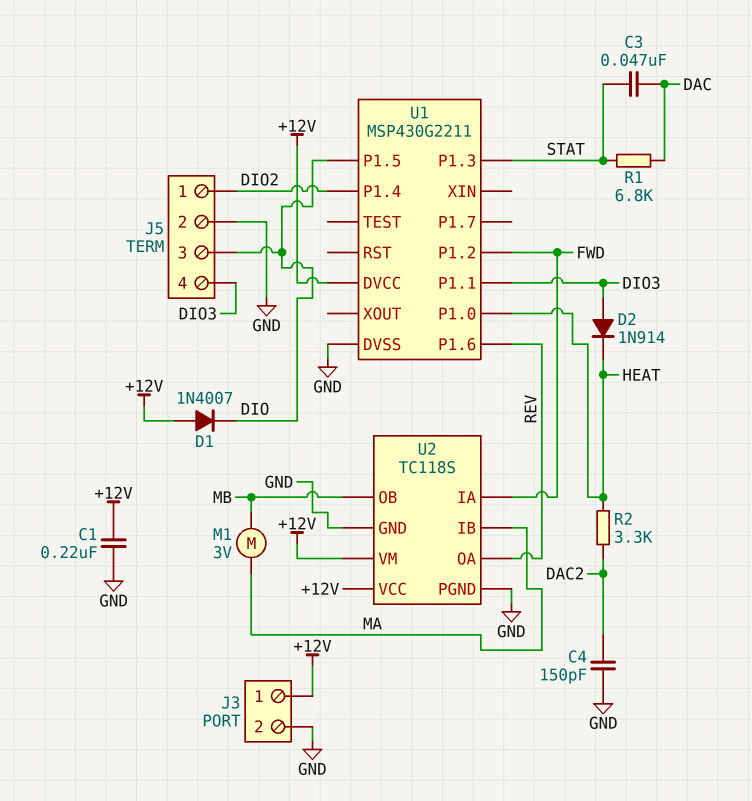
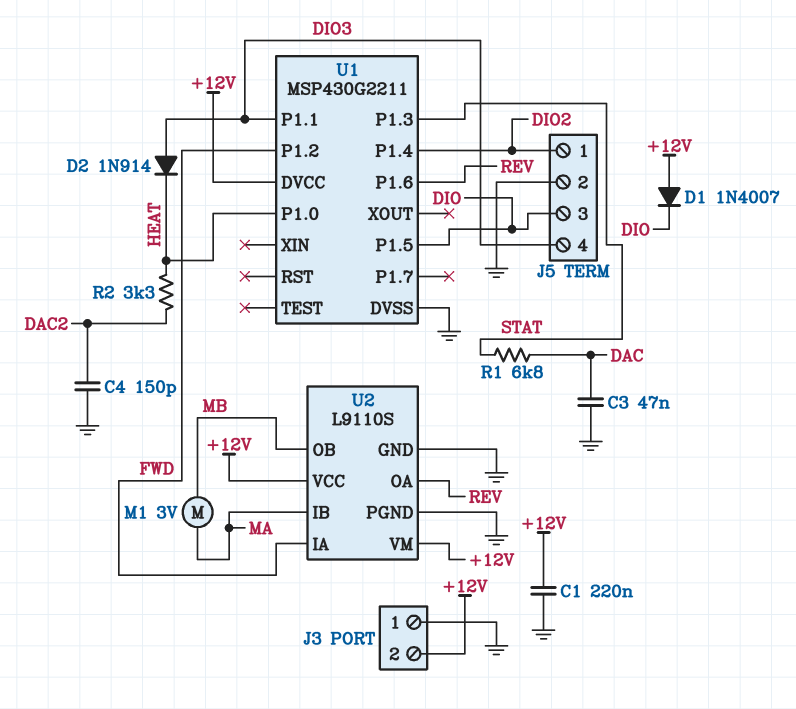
C3: 47nF (DAC, STAT) -> 47nF (DAC, GND)
J3 pin 1: +12V -> GND
J3 pin 2: GND -> +12V
U2: TC118S -> L9110S

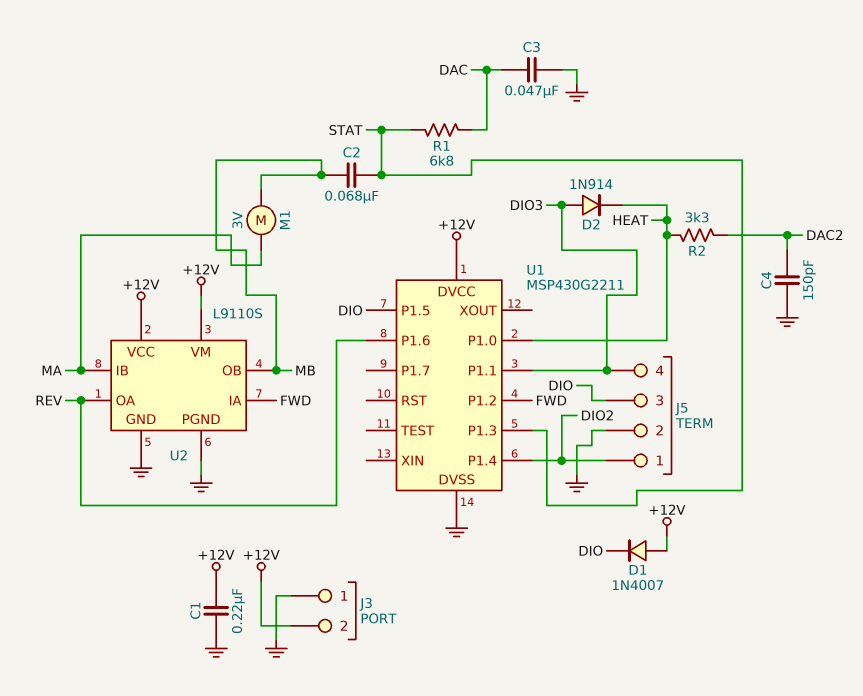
C2: none -> 68nF (MB, STAT)

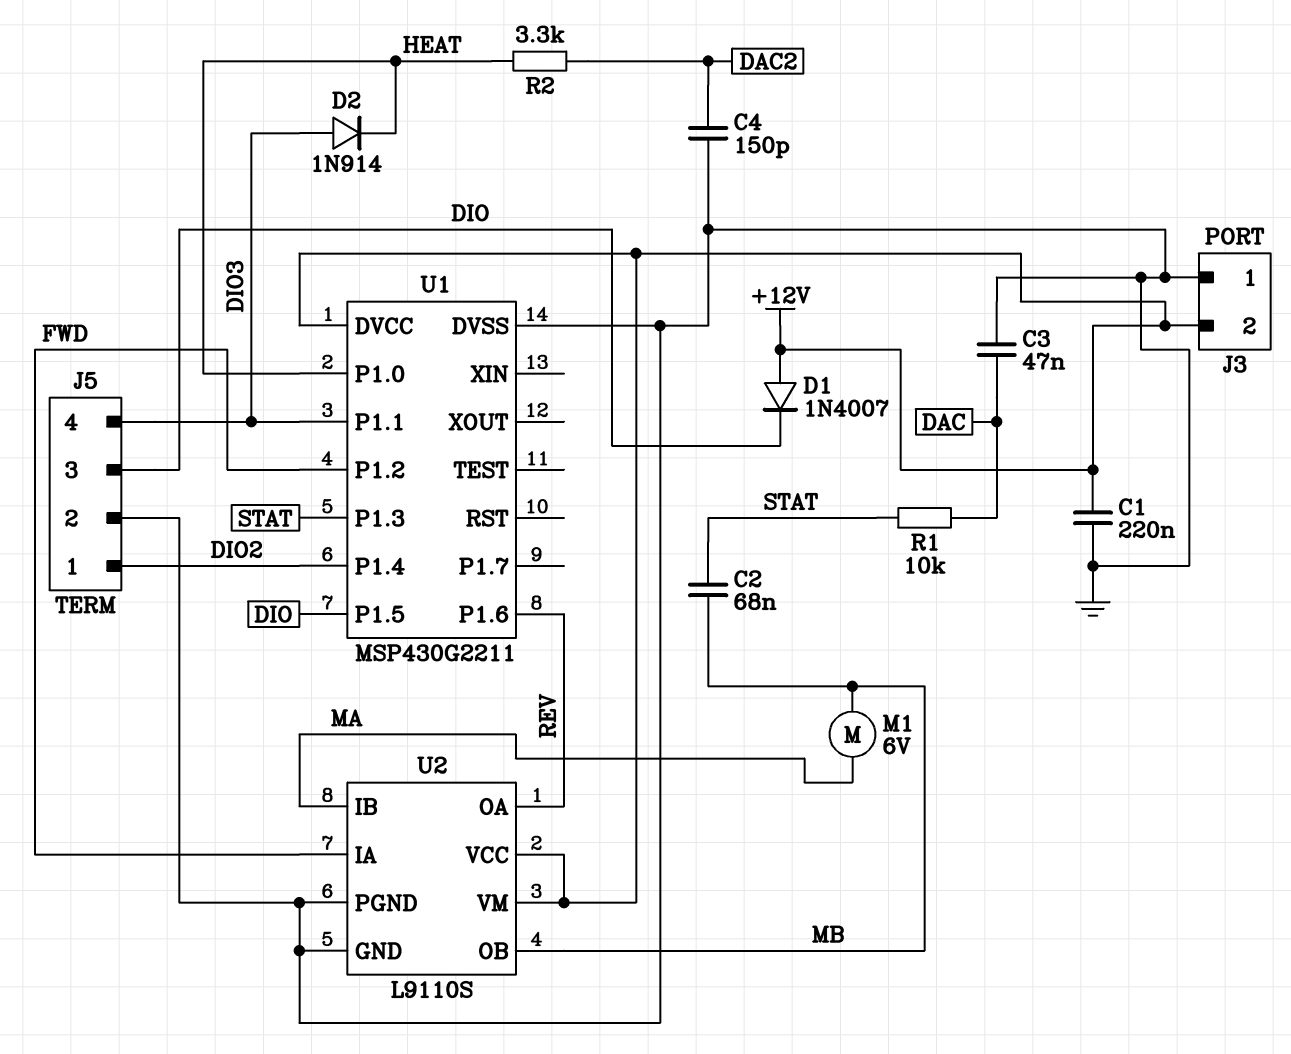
M1: motor 3V (MA, MB) -> motor 6V (MA, MB)
R1: 6.8k (DAC, STAT) -> 10k (DAC, STAT)

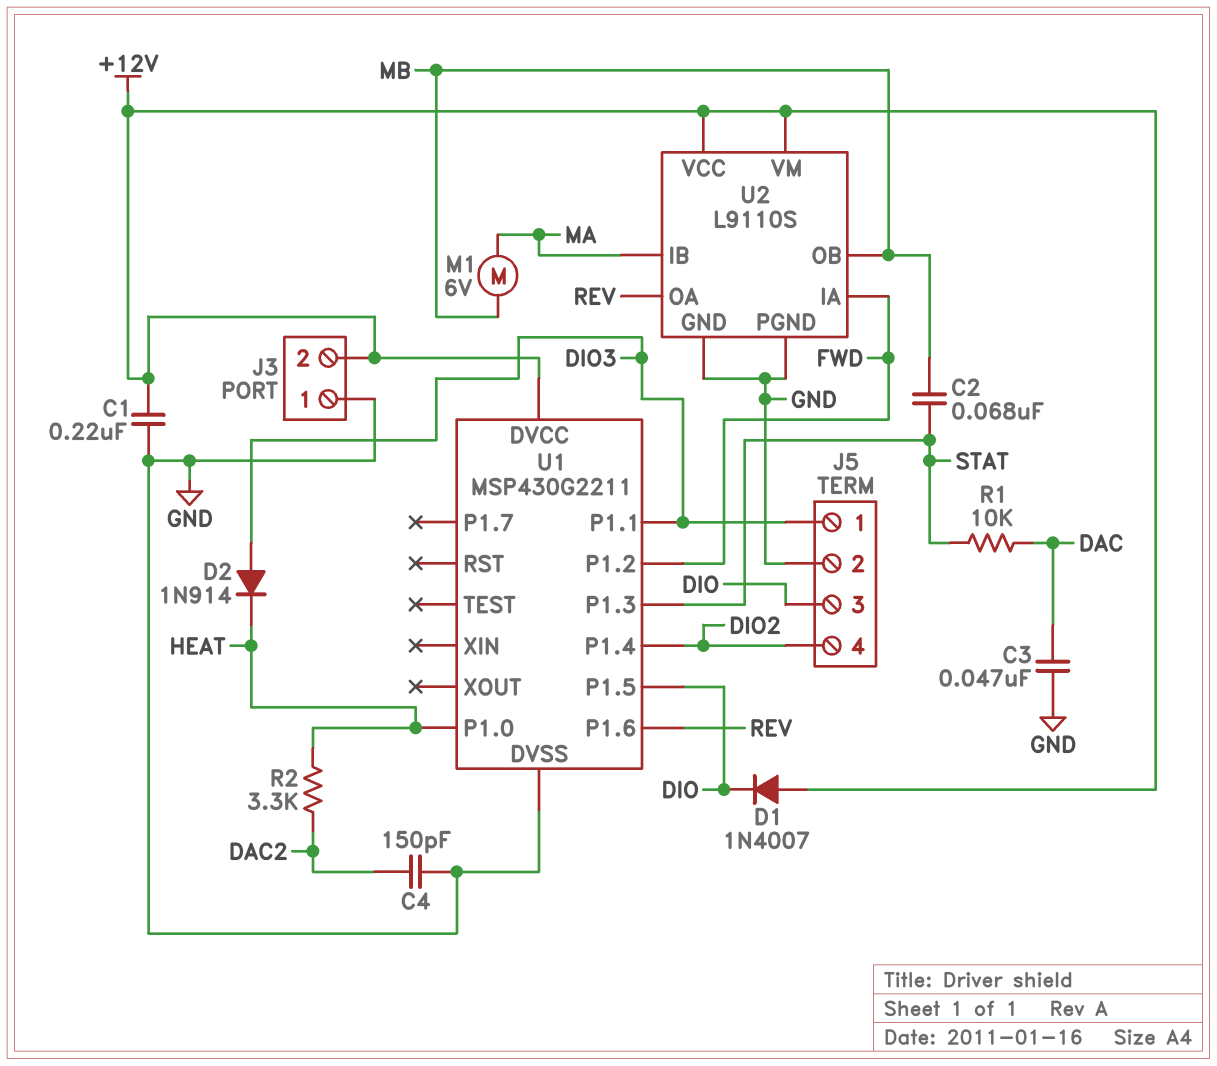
J5 pin 1: DIO2 -> DIO3
J5 pin 4: DIO3 -> DIO2

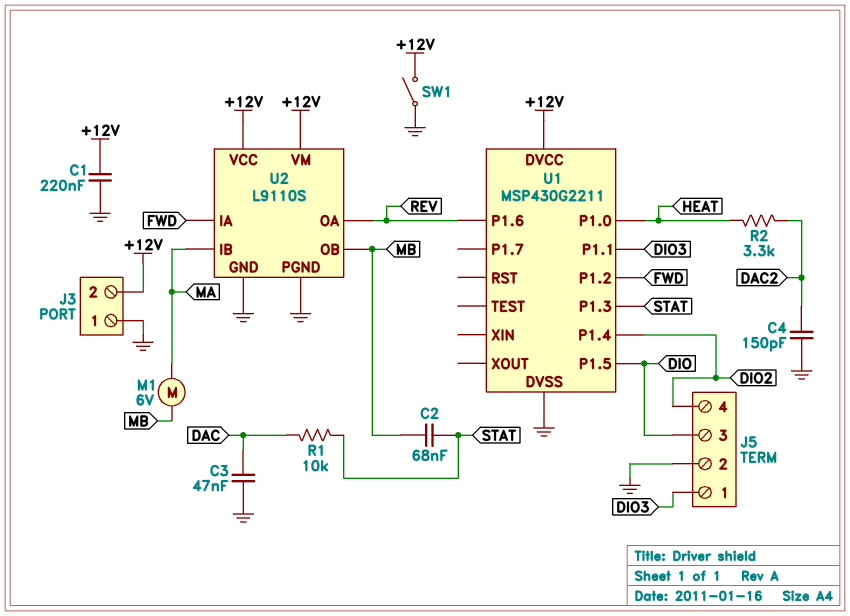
D1: diode 1N4007 (A +12V, K DIO) -> none
D2: diode 1N914 (A DIO3, K HEAT) -> none
SW1: none -> switch (+12V, GND)

